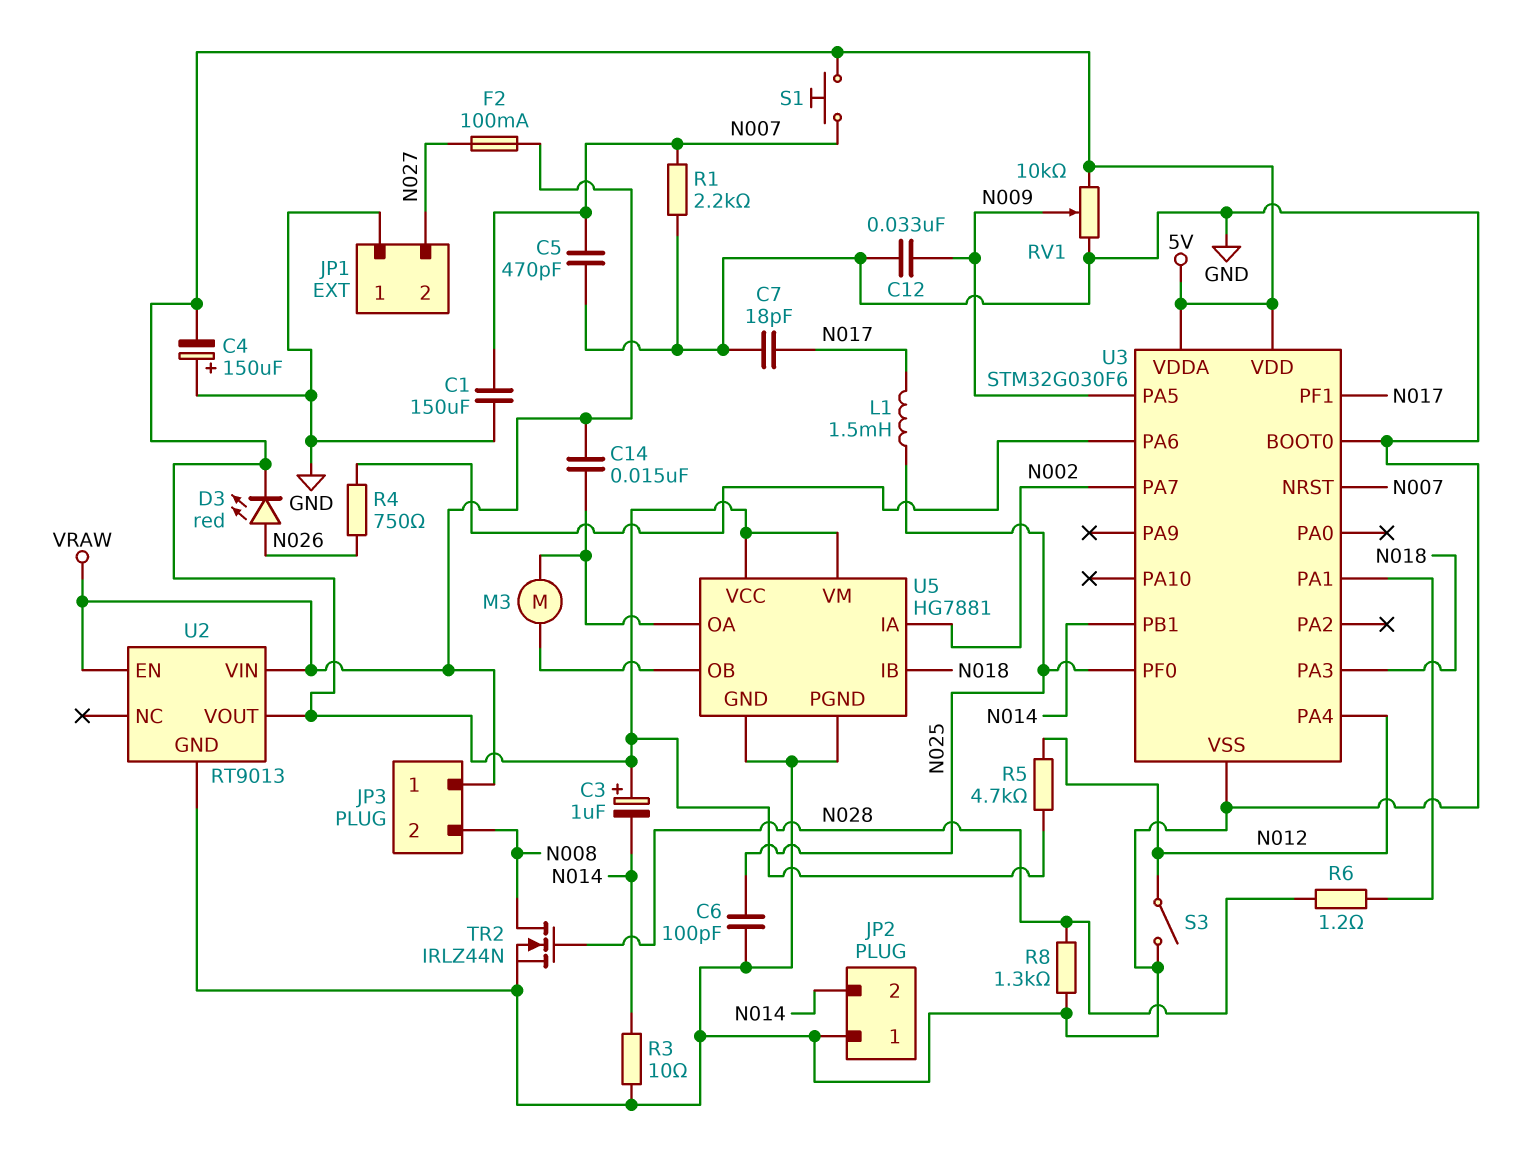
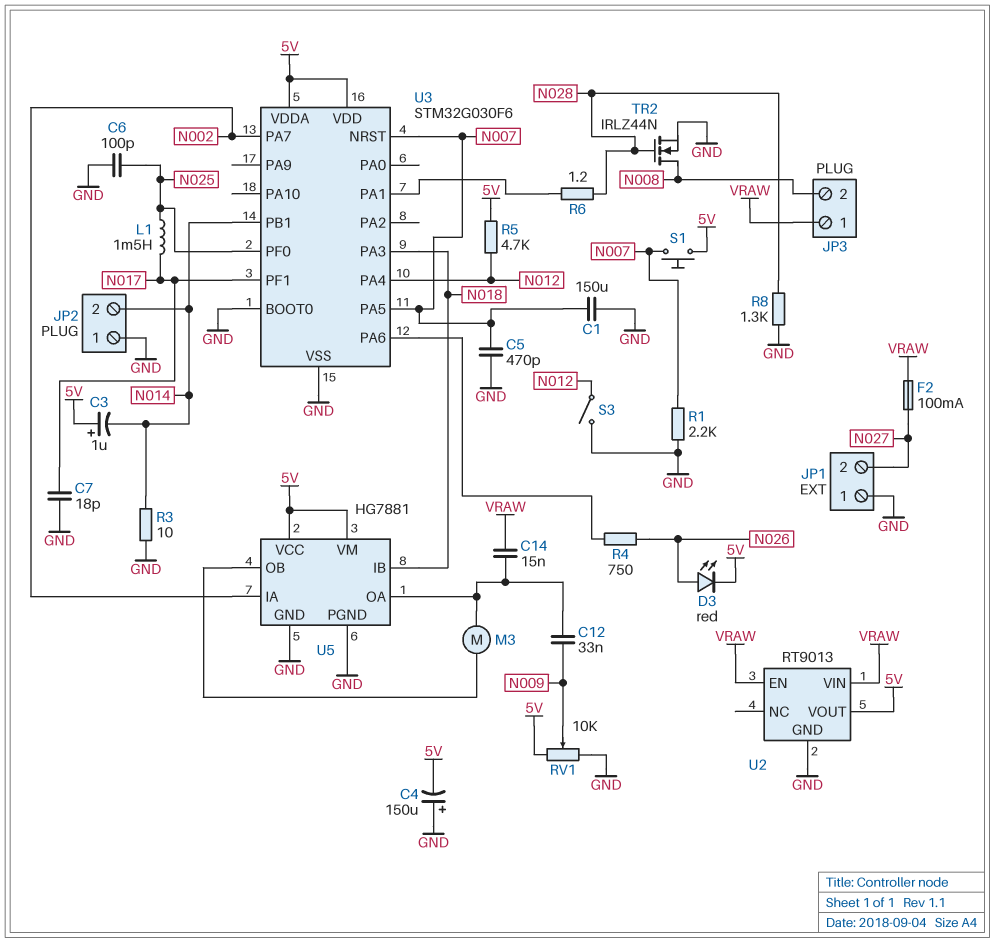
C12: 33nF (GND, N009) -> 33nF (N009, U5/OA)
U3 pin PA5: N009 -> N007

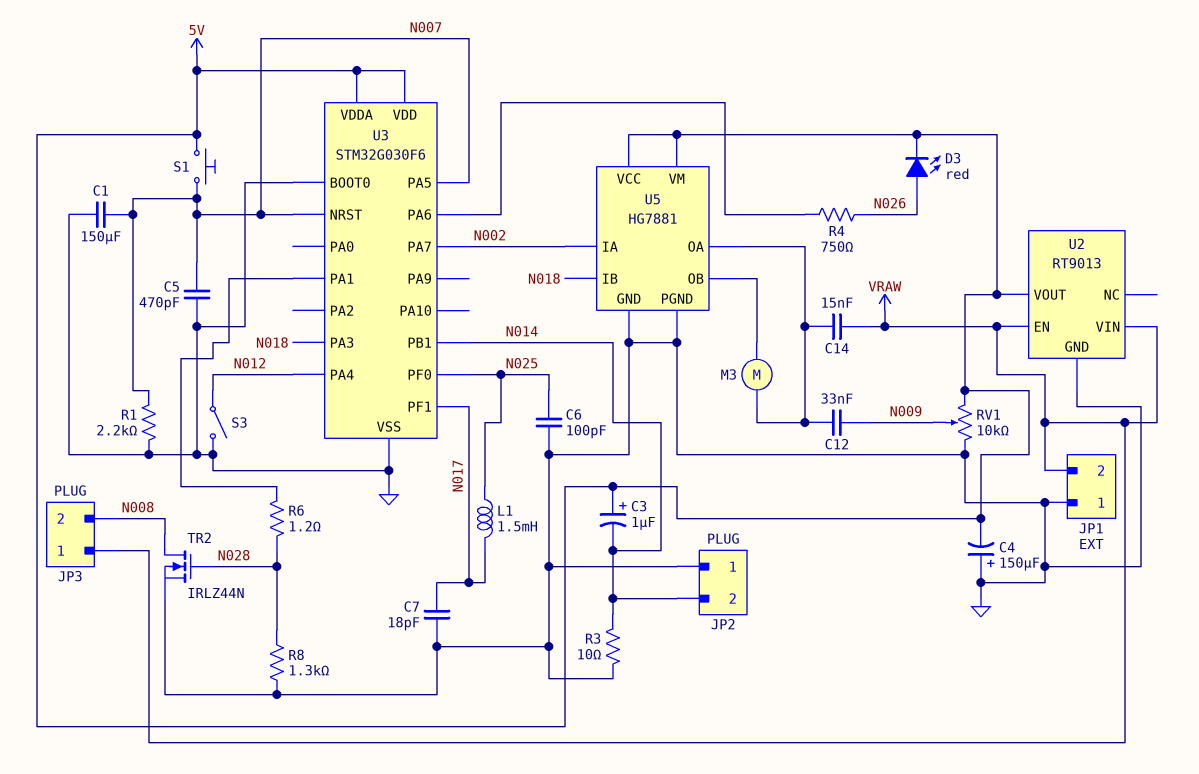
F2: 100mA (N027, VRAW) -> none
JP1 pin 2: N027 -> VRAW
R5: 4.7k (5V, N012) -> none

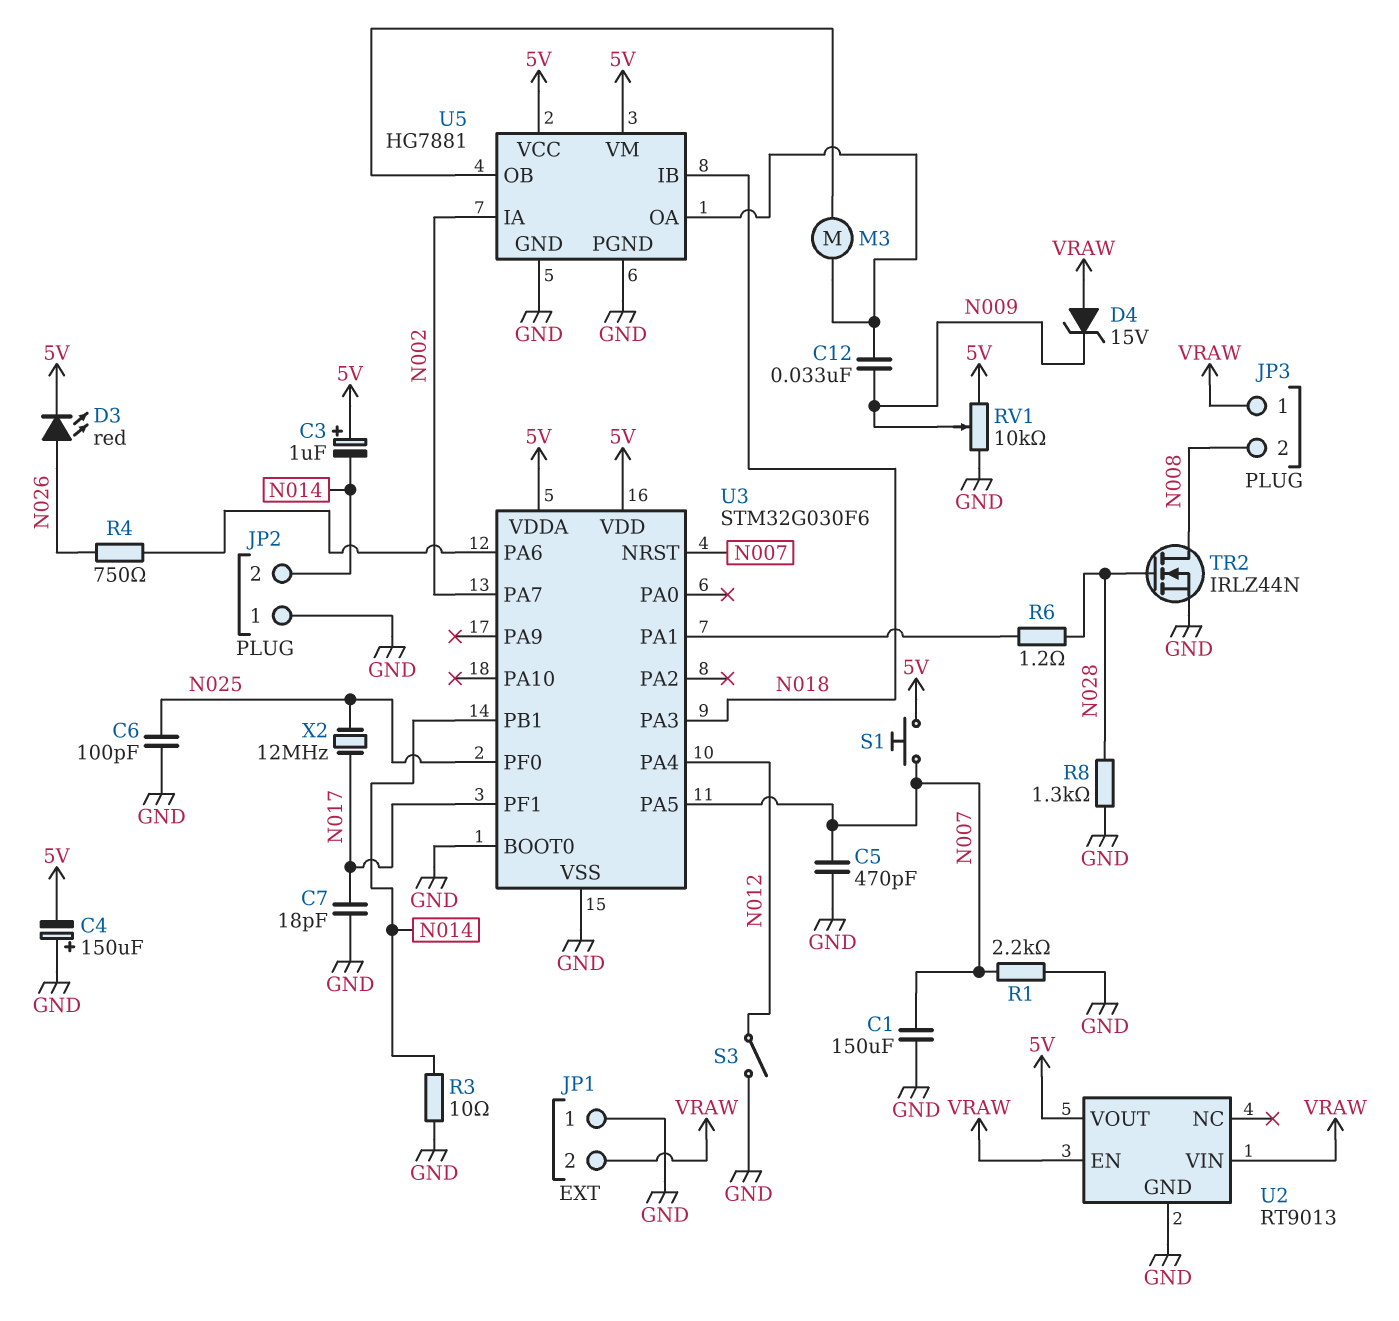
C14: 15nF (U5/OA, VRAW) -> none
D4: none -> zener 15V (A VRAW, K N009)
L1: 1.5mH (N017, N025) -> none
X2: none -> 12MHz (N017, N025)

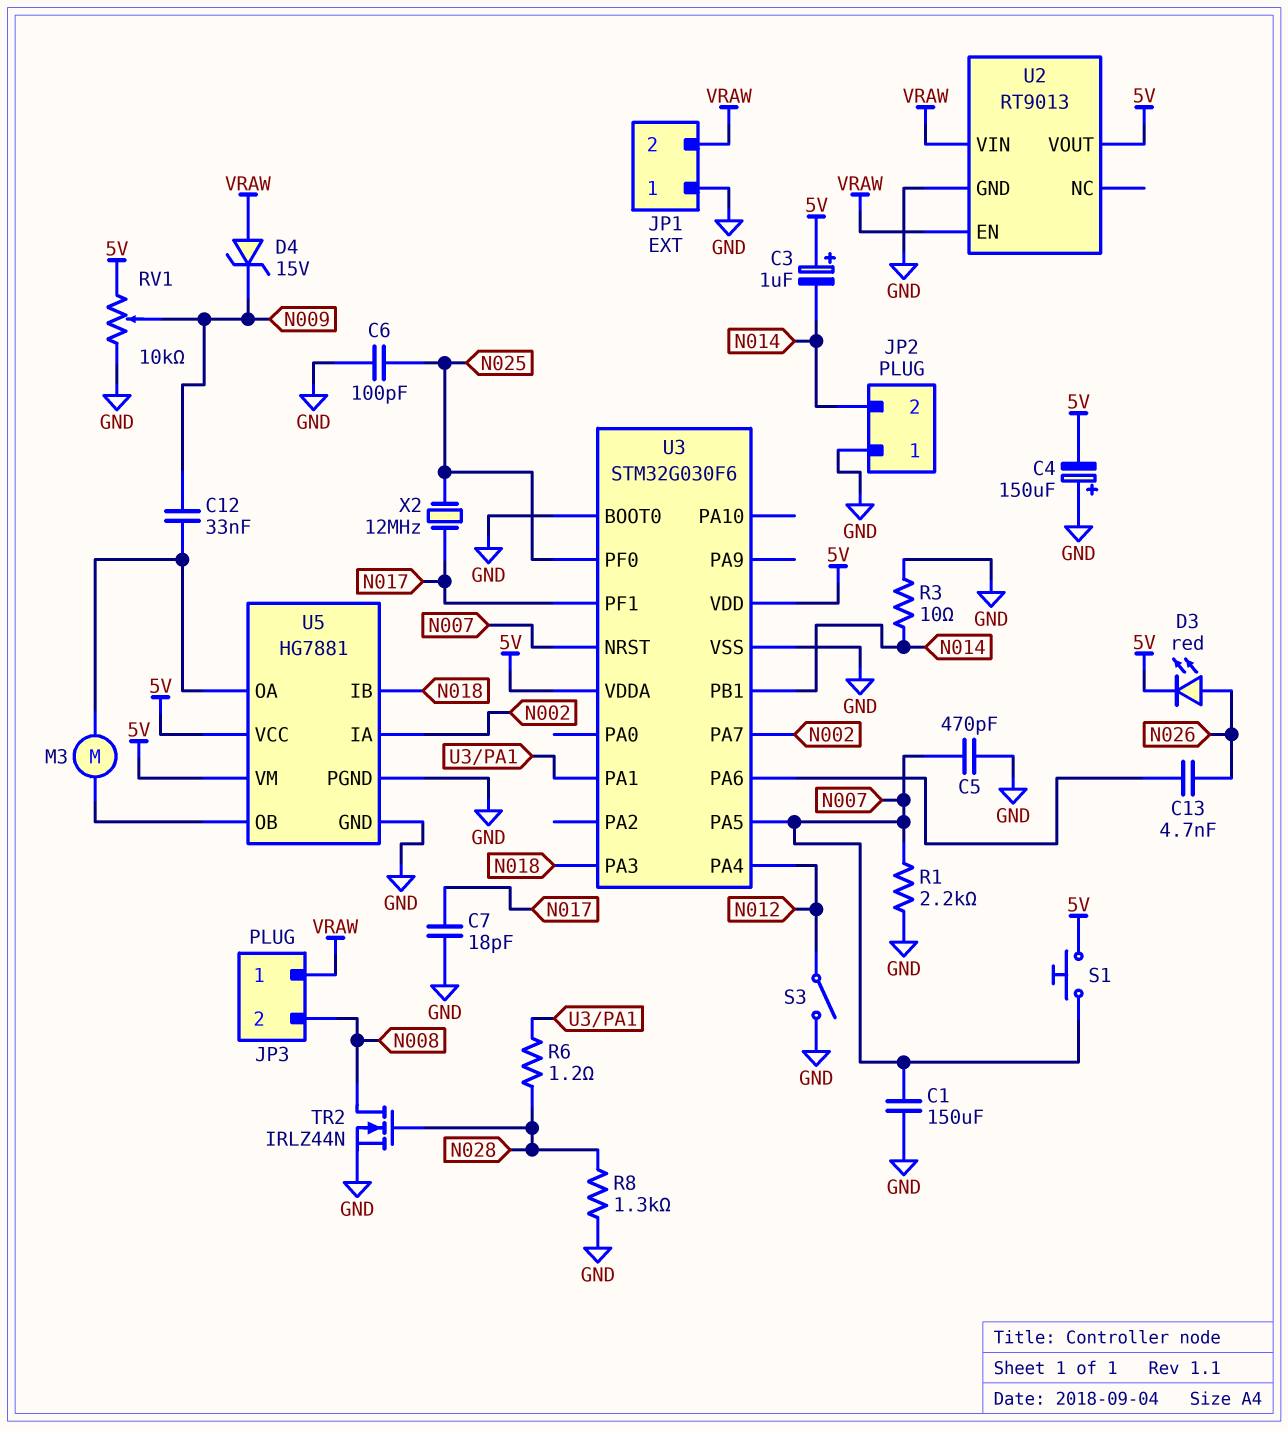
C13: none -> 4.7nF (N026, U3/PA6)
R4: 750 (N026, U3/PA6) -> none

